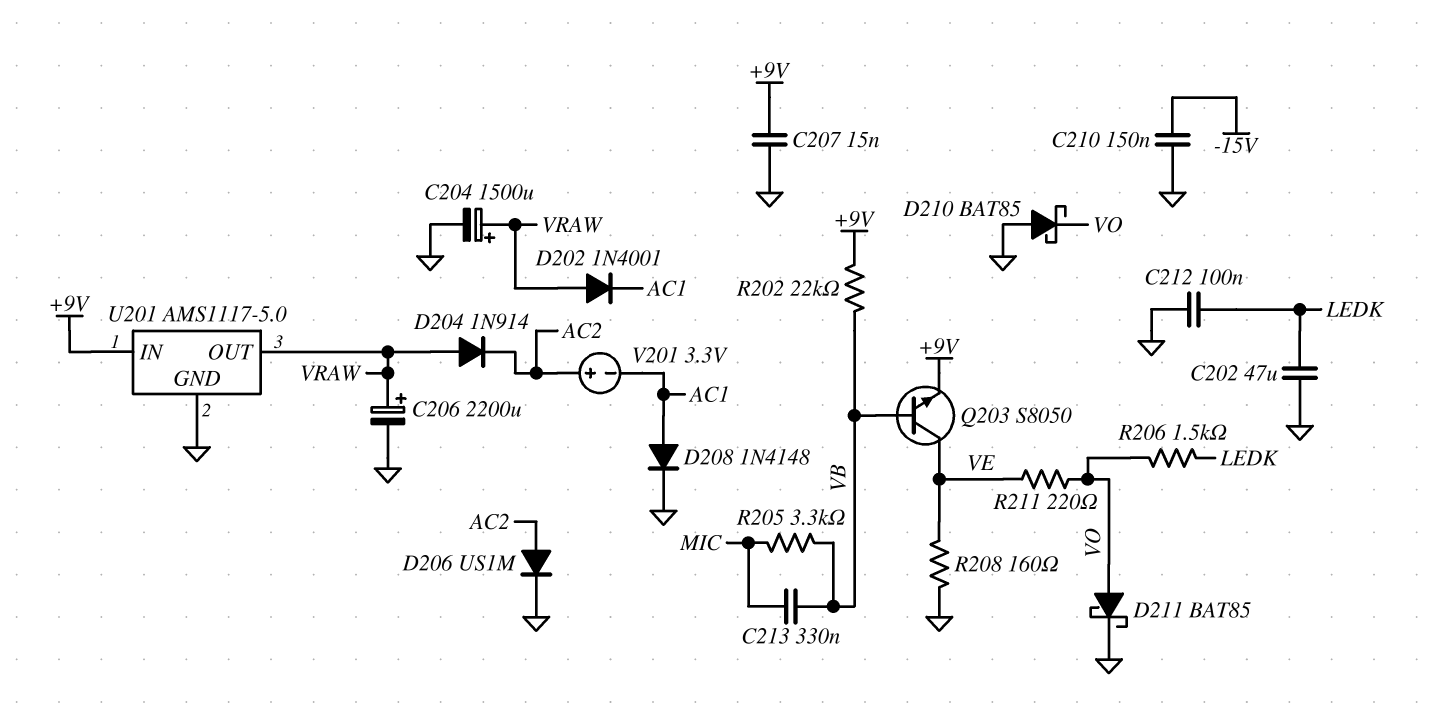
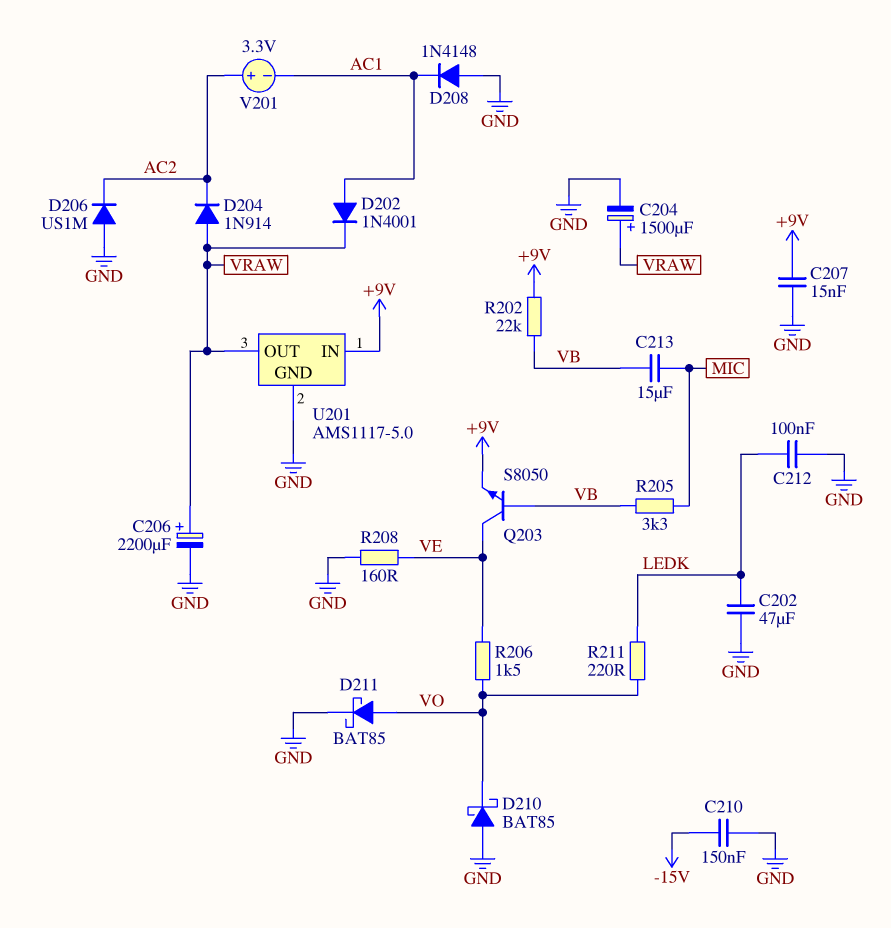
C213: 330nF (MIC, VB) -> 15uF (MIC, VB)
D202: diode 1N4001 (A VRAW, K AC1) -> diode 1N4001 (A AC1, K VRAW)
D206: diode US1M (A AC2, K GND) -> diode US1M (A GND, K AC2)
D208: diode 1N4148 (A AC1, K GND) -> diode 1N4148 (A GND, K AC1)
R206: 1.5k (LEDK, VO) -> 1.5k (VE, VO)
R211: 220 (VE, VO) -> 220 (LEDK, VO)

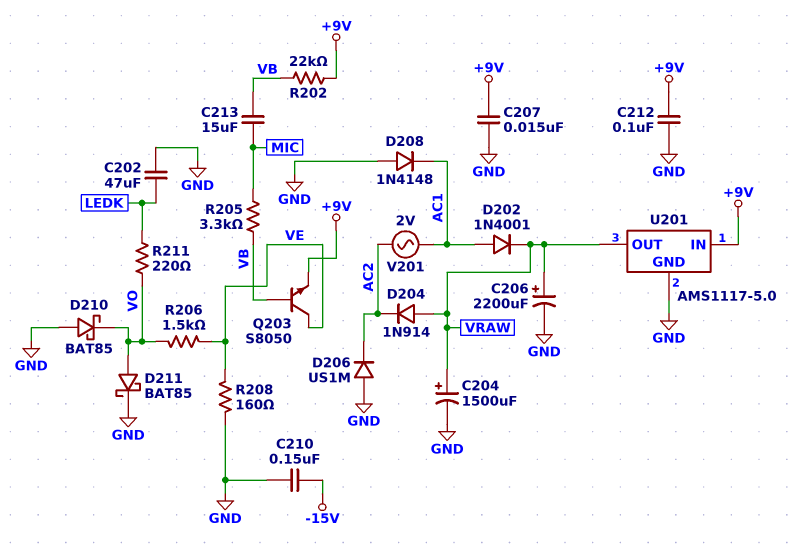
C212: 100nF (GND, LEDK) -> 100nF (+9V, GND)
V201: 3.3V (plus AC2, minus AC1) -> AC 2V (AC1, AC2)

